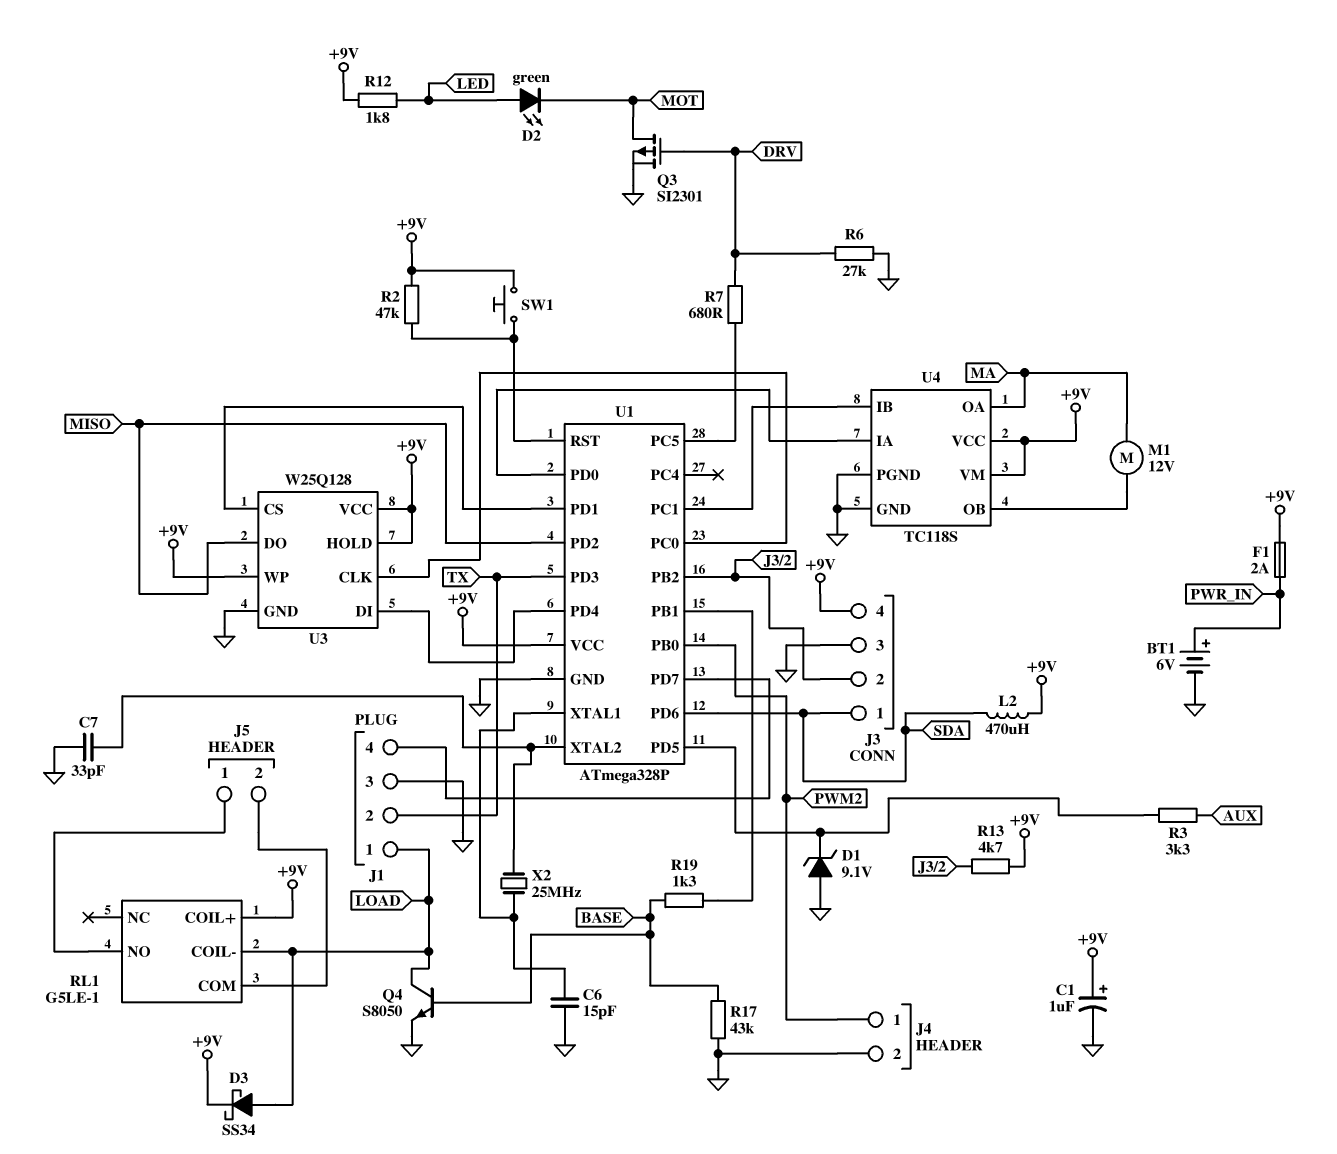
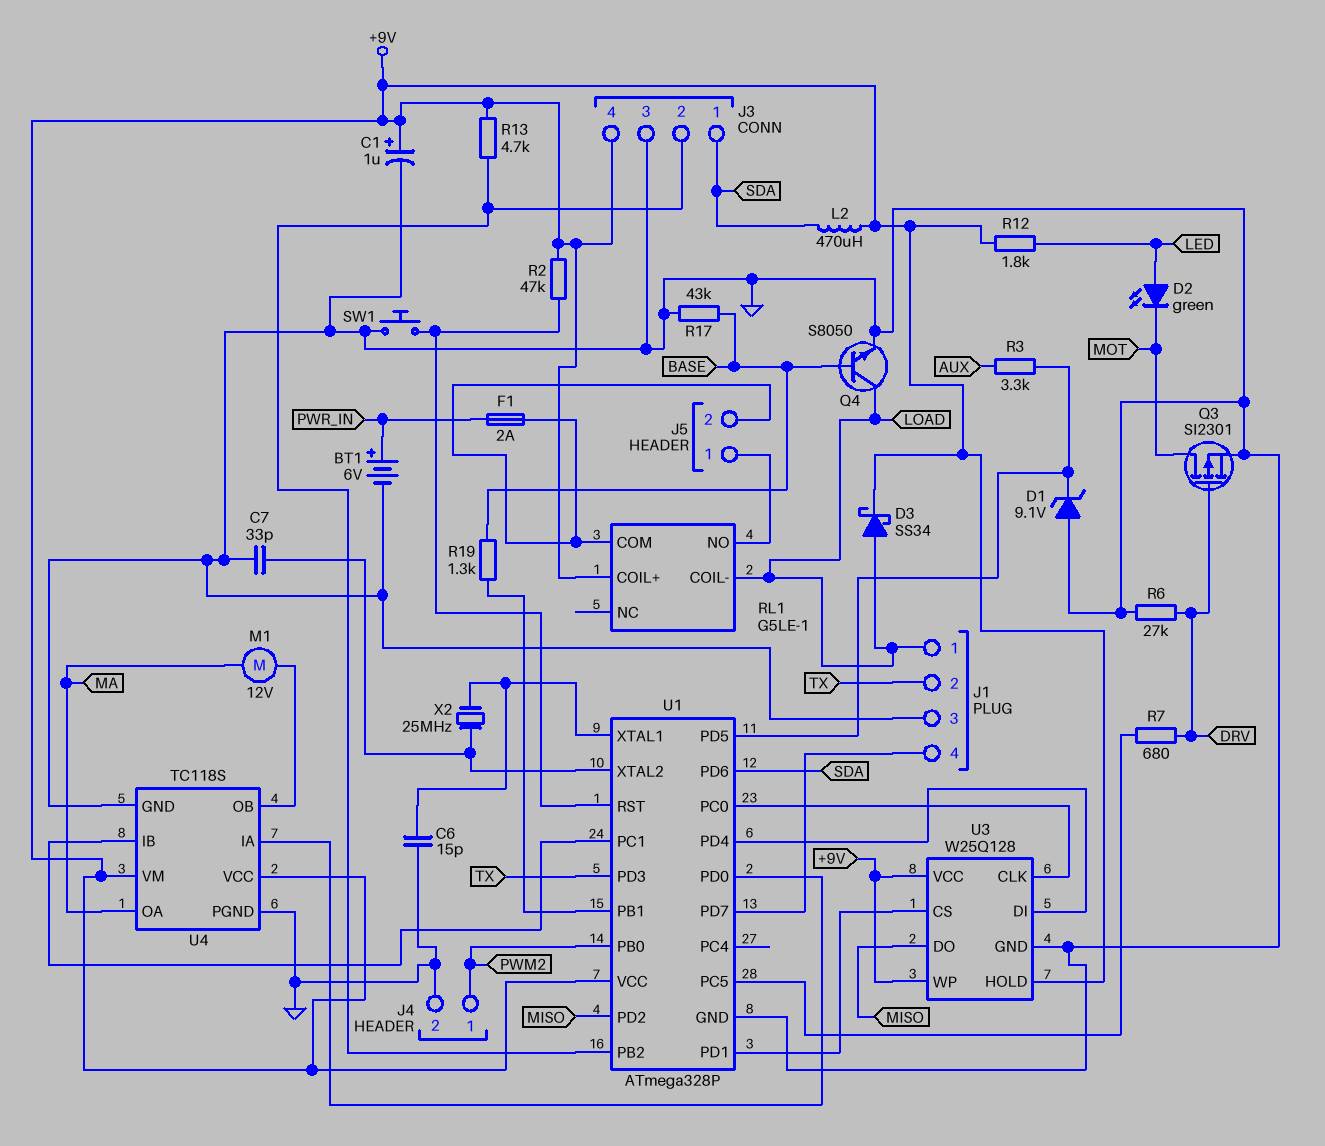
F1: 2A (+9V, PWR_IN) -> 2A (J5/2, PWR_IN)
SW1: button (+9V, U1/RST) -> button (GND, U1/RST)

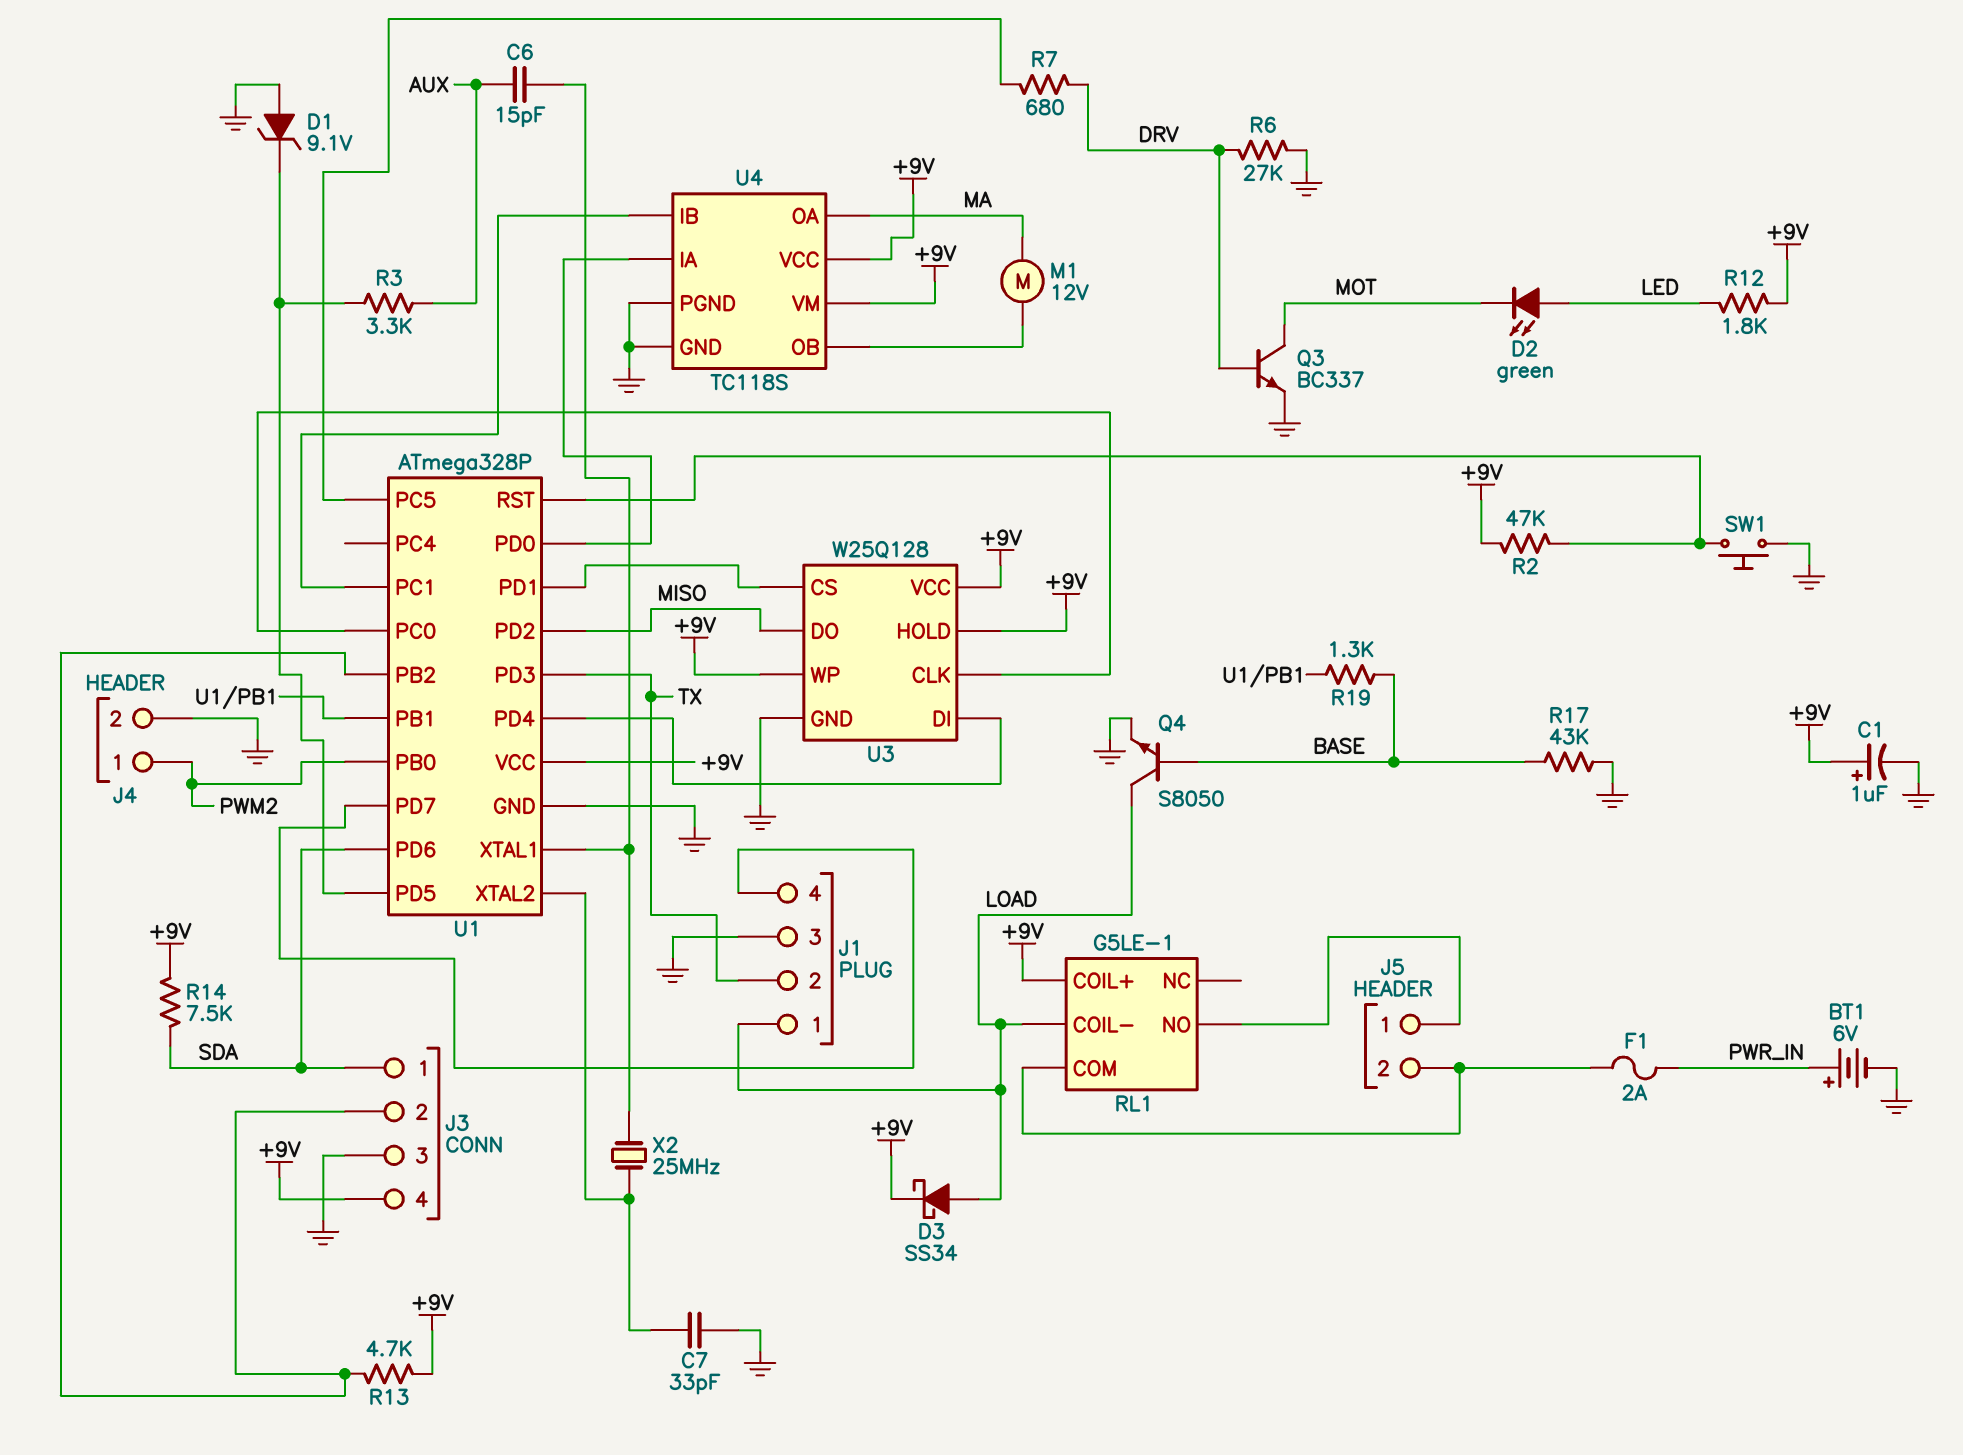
C6: 15pF (GND, U1/XTAL1) -> 15pF (AUX, U1/XTAL1)
L2: 470uH (+9V, SDA) -> none
Q3: PMOS SI2301 (G DRV, D MOT, S GND) -> NPN BC337 (B DRV, C MOT, E GND)
R14: none -> 7.5k (+9V, SDA)

